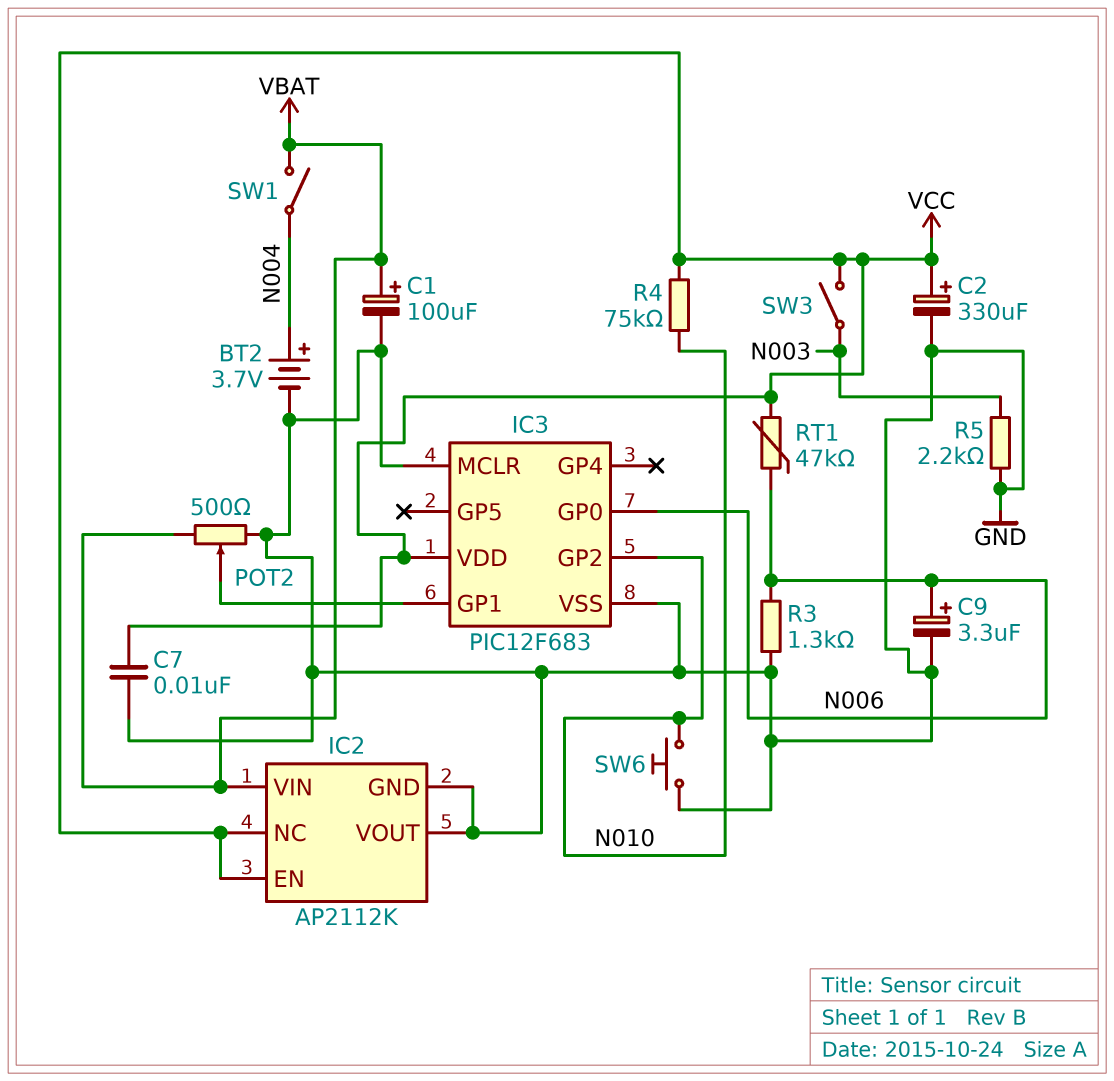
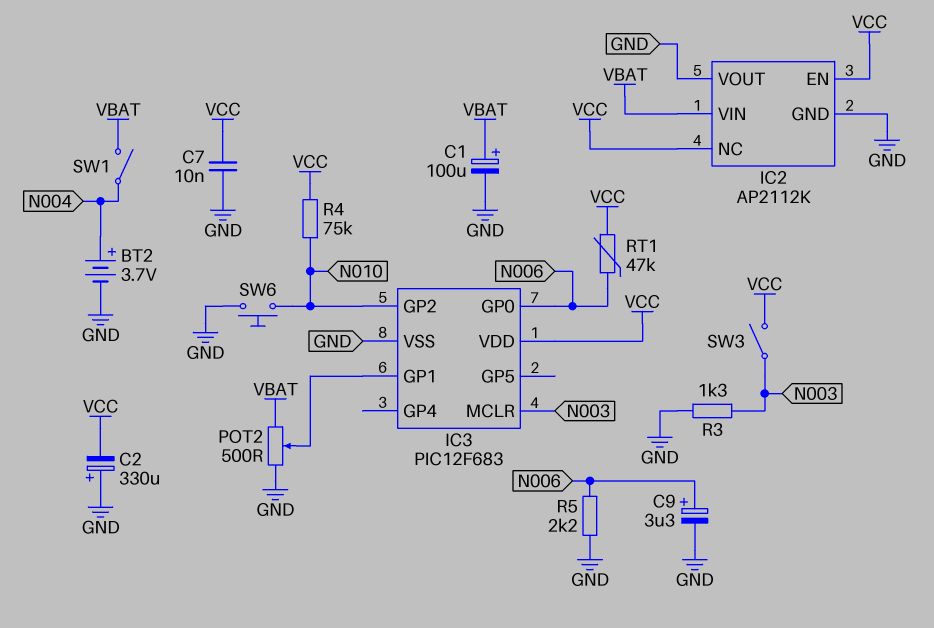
C2: 330uF (plus VCC, minus GND) -> 330uF (plus GND, minus VCC)
IC3 pin MCLR: GND -> N003
R3: 1.3k (GND, N006) -> 1.3k (GND, N003)
R5: 2.2k (GND, N003) -> 2.2k (GND, N006)

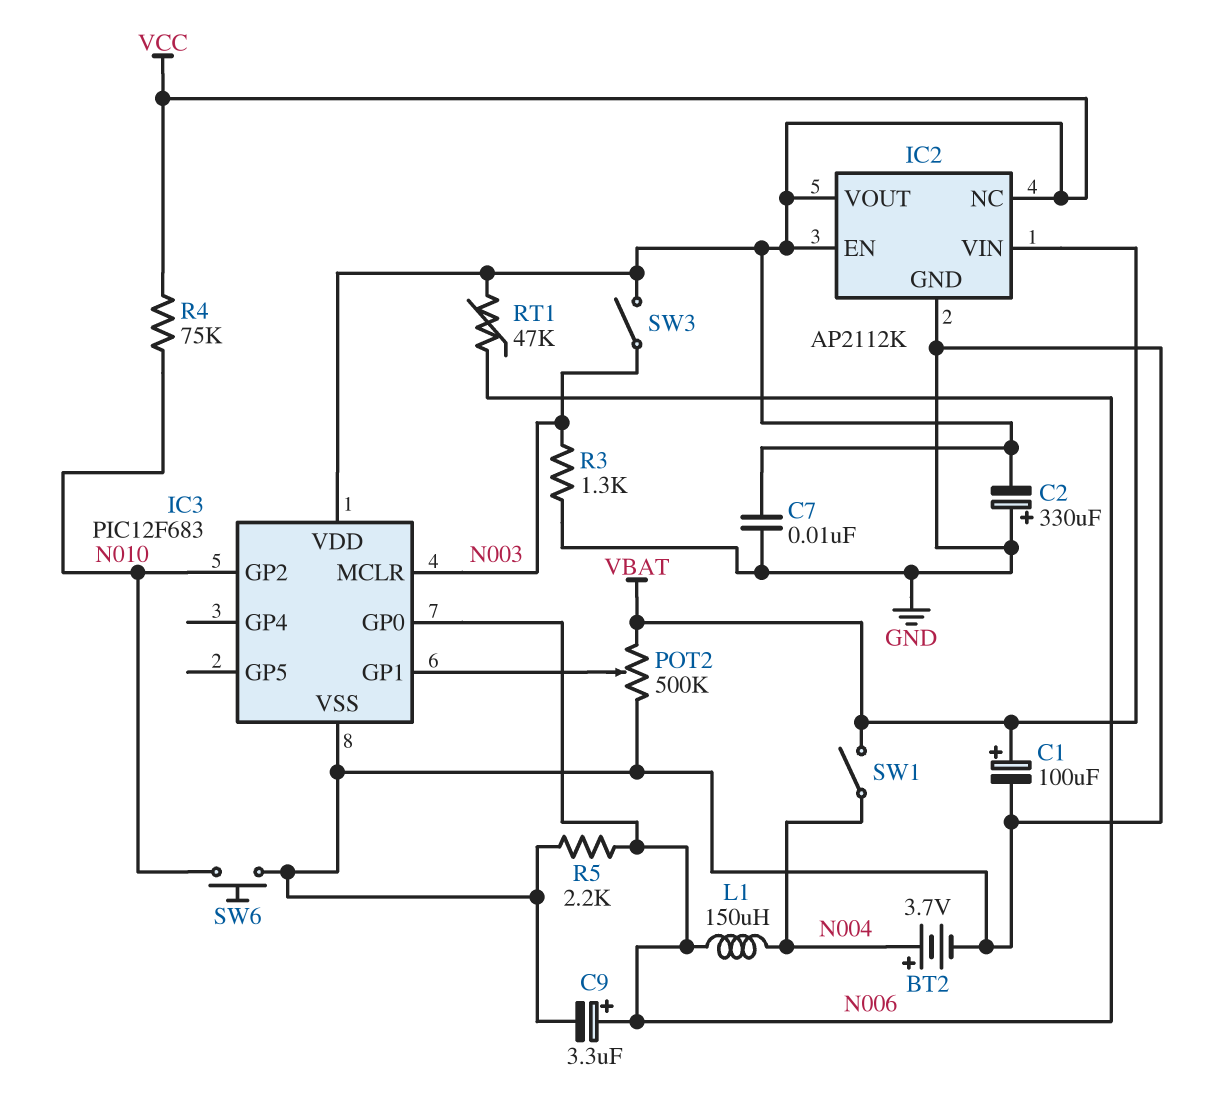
IC2 pin VOUT: GND -> VCC
L1: none -> 150uH (N004, N006)
POT2: 500 (GND, VBAT, wiper IC3/GP1) -> 500k (GND, VBAT, wiper IC3/GP1)

